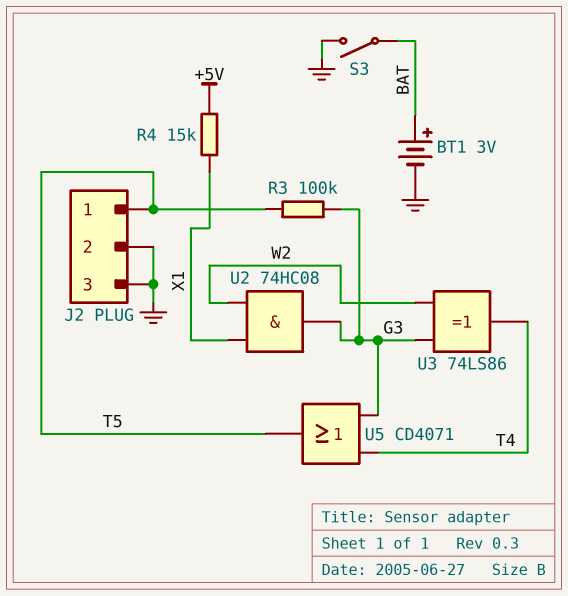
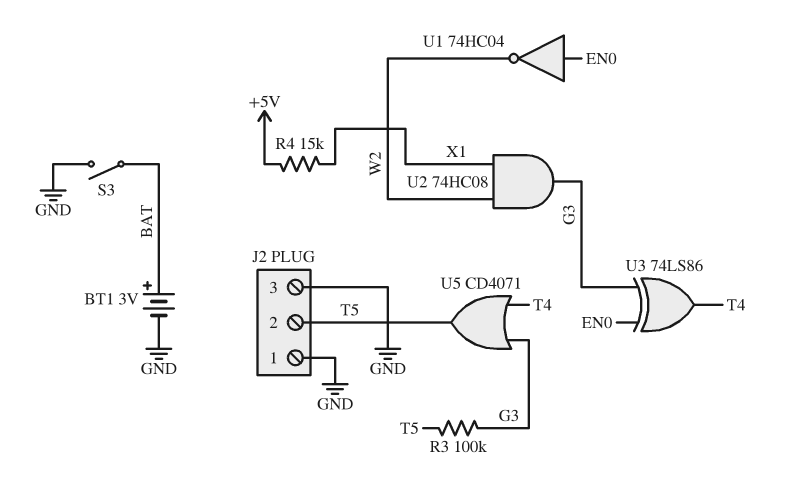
J2 pin 1: T5 -> GND
J2 pin 2: GND -> T5
U1: none -> NOT 74HC04 (in EN0, out W2)
U3: XOR 74LS86 (in G3, in W2, out T4) -> XOR 74LS86 (in EN0, in G3, out T4)

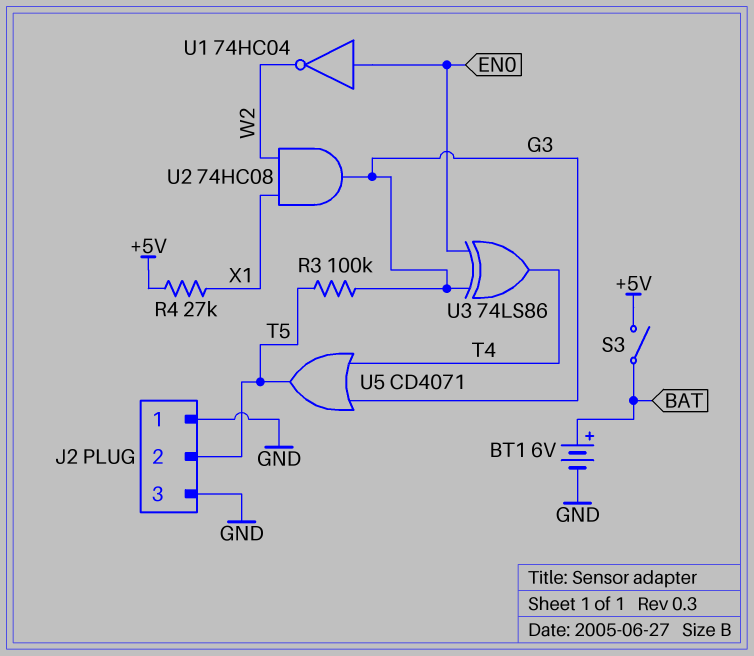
BT1: 3V (plus BAT, minus GND) -> 6V (plus BAT, minus GND)
R4: 15k (+5V, X1) -> 27k (+5V, X1)
S3: switch (BAT, GND) -> switch (+5V, BAT)

